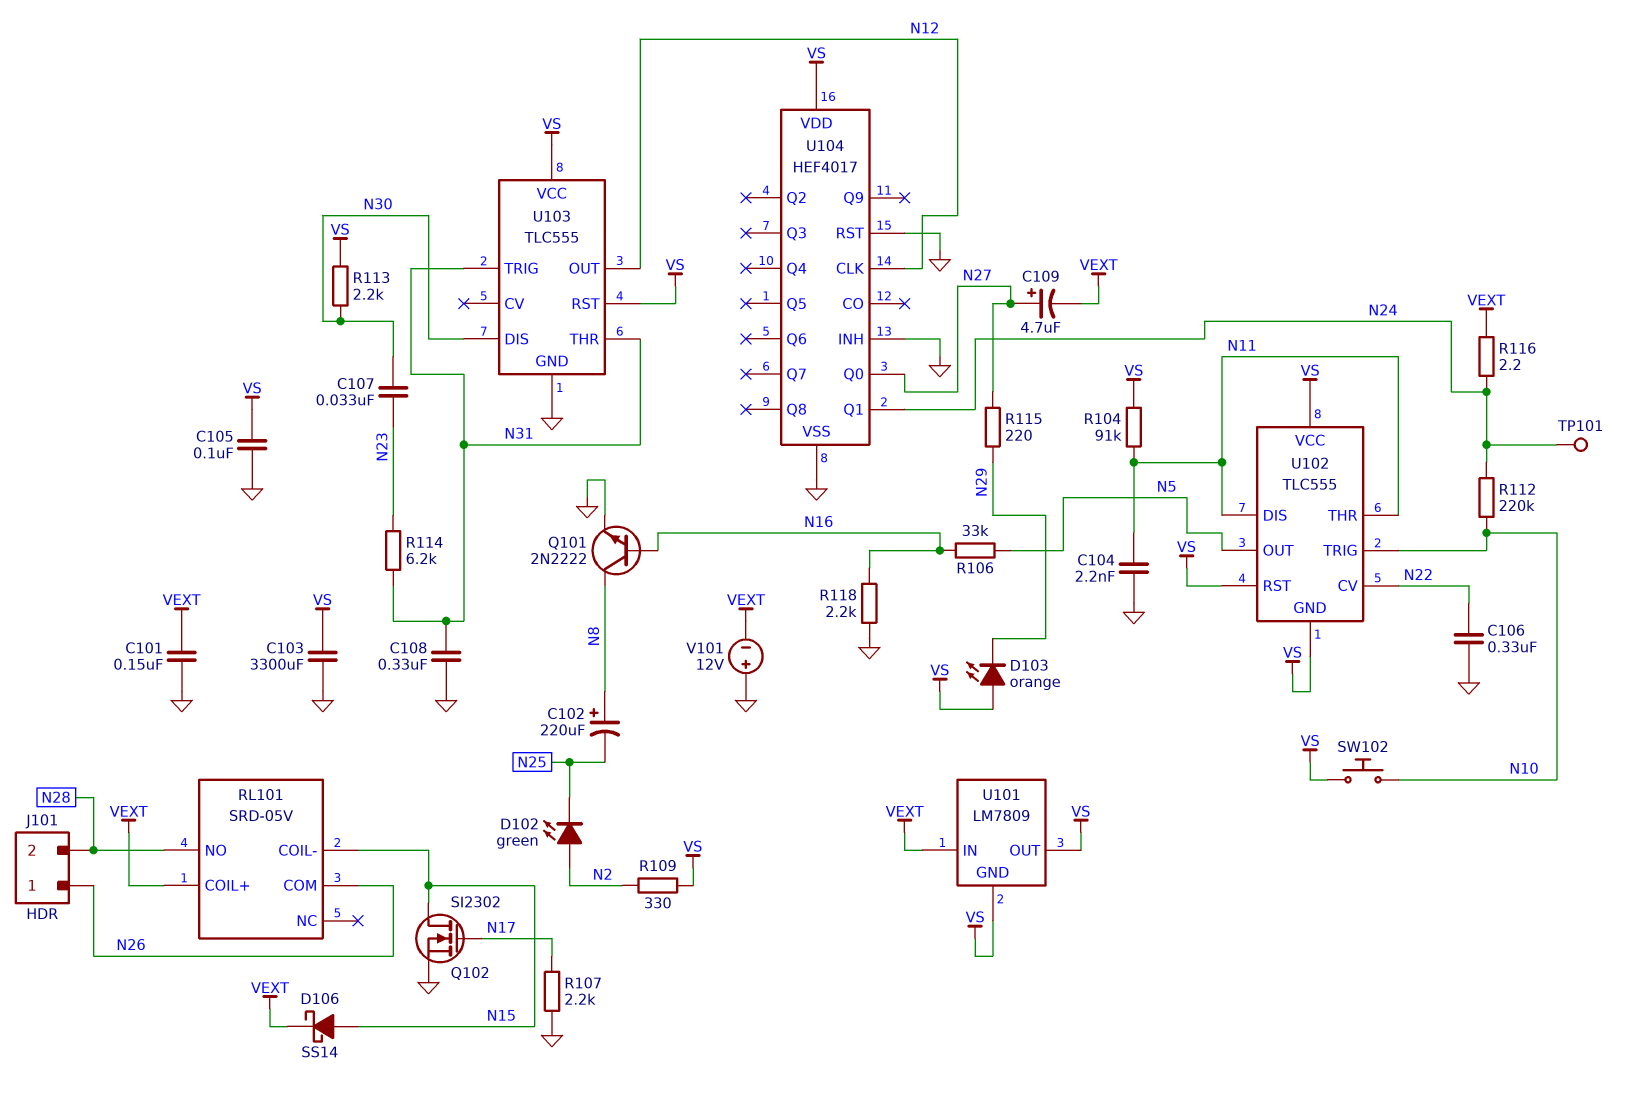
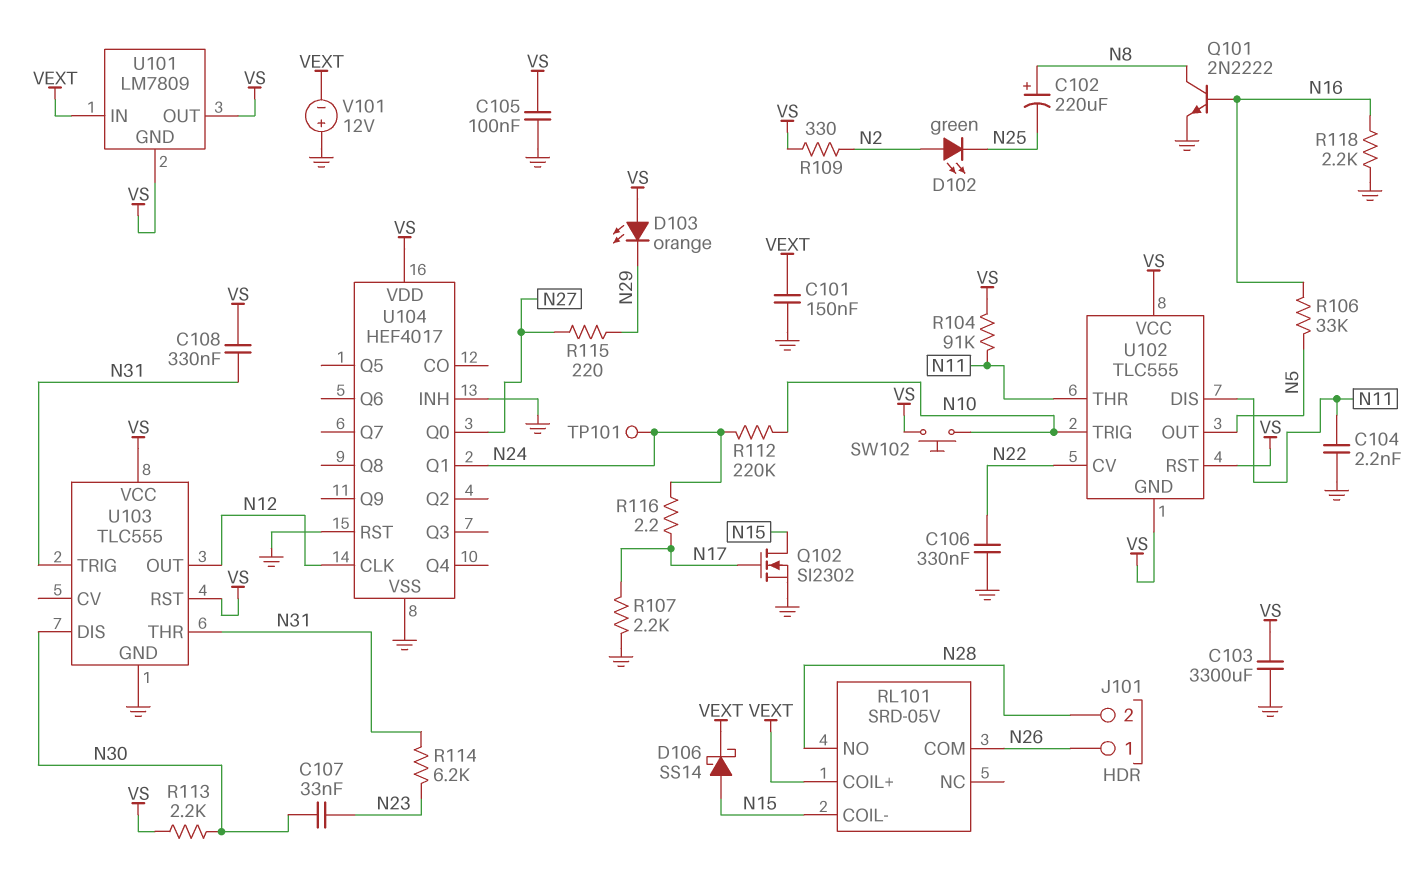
C108: 330nF (GND, N31) -> 330nF (N31, VS)
C109: 4.7uF (plus N27, minus VEXT) -> none
R116: 2.2 (N24, VEXT) -> 2.2 (N17, N24)

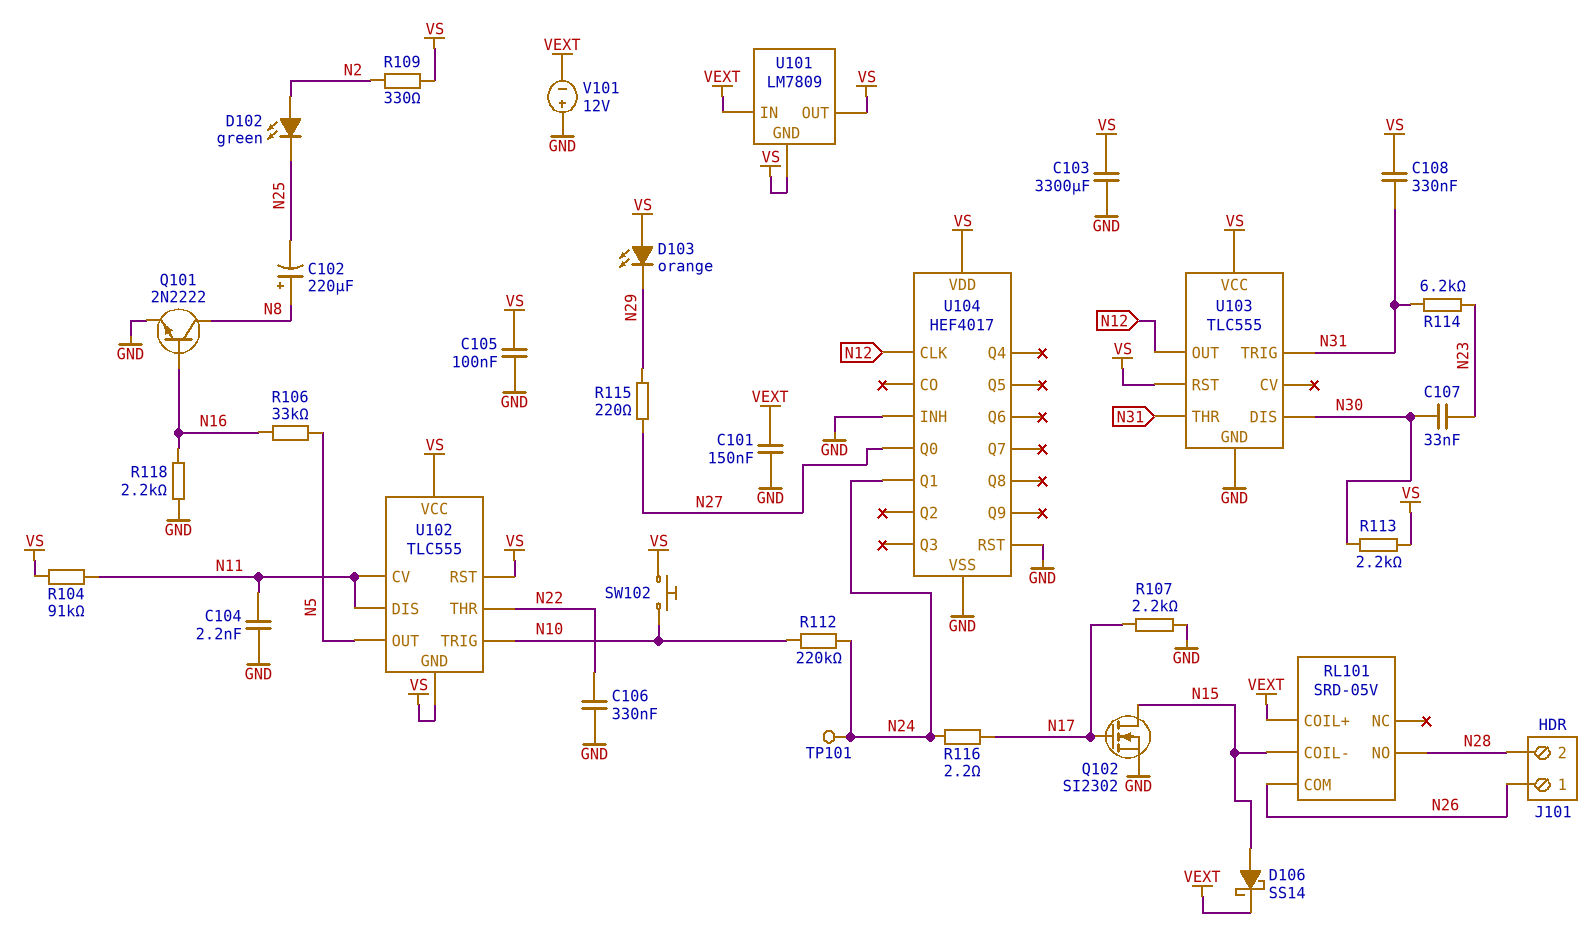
U102 pin CV: N22 -> N11
U102 pin THR: N11 -> N22

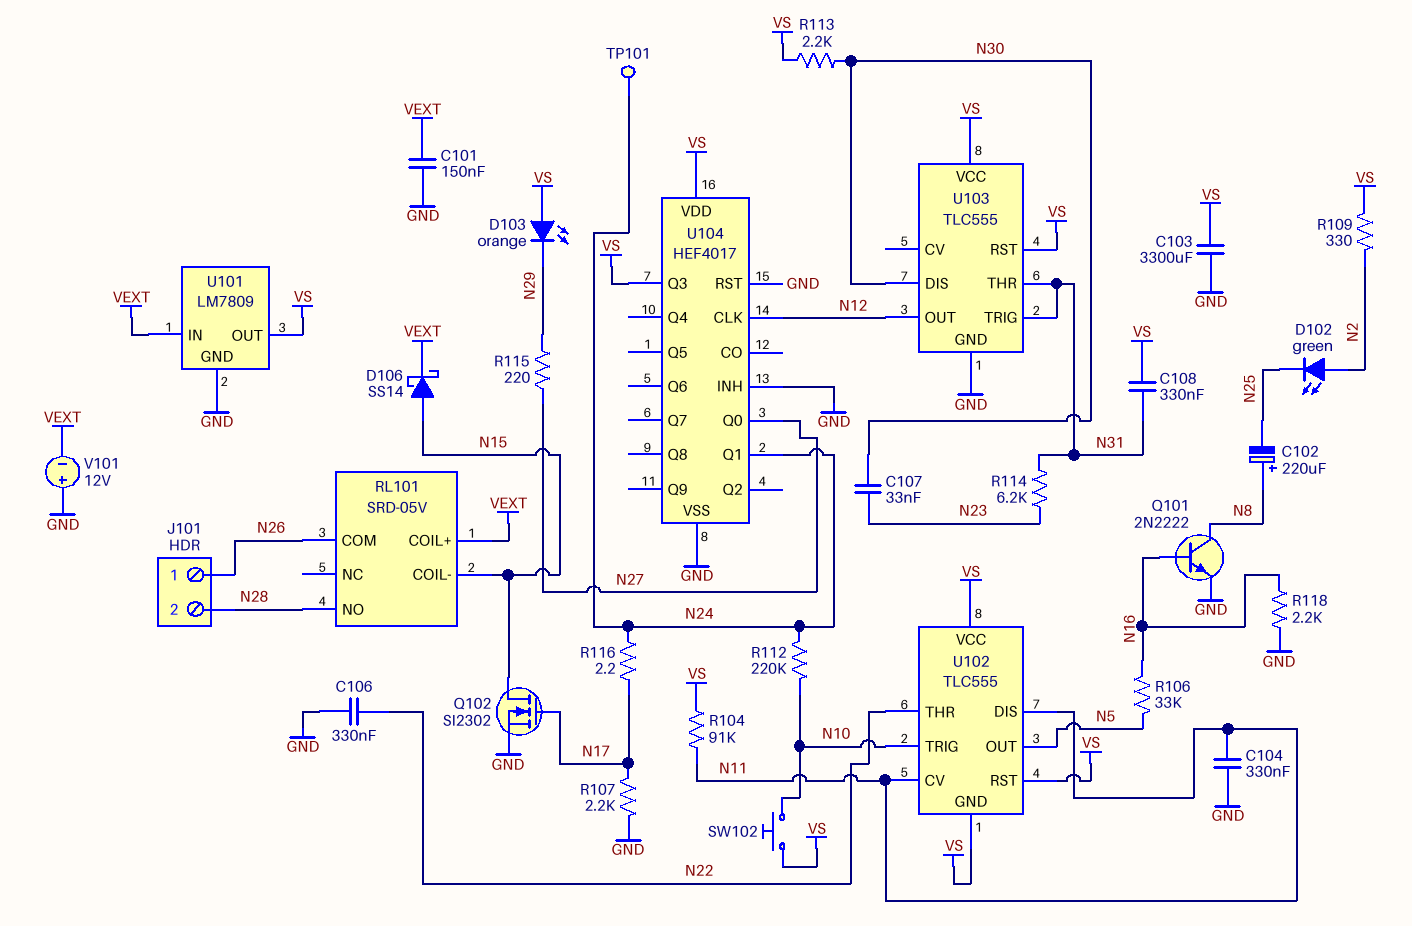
C104: 2.2nF (GND, N11) -> 330nF (GND, N11)
C105: 100nF (GND, VS) -> none
U101 pin GND: VS -> GND
U104 pin Q3: none -> VS

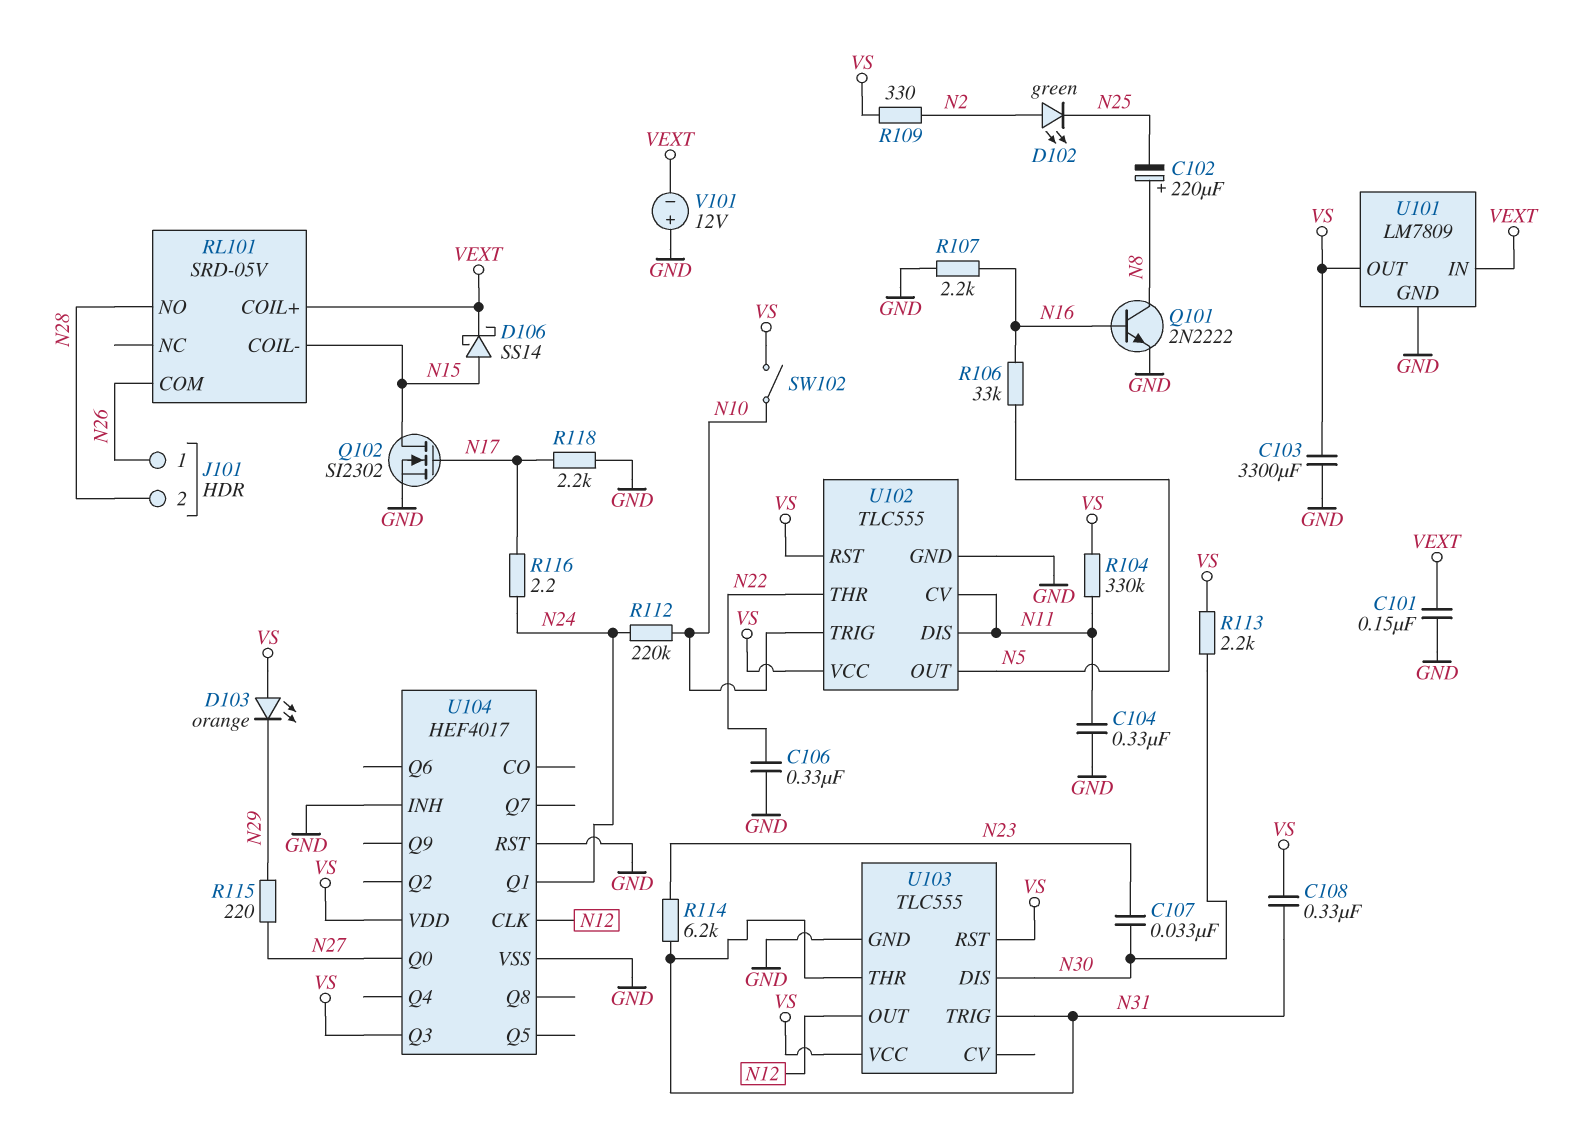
R104: 91k (N11, VS) -> 330k (N11, VS)
R107: 2.2k (GND, N17) -> 2.2k (GND, N16)
R118: 2.2k (GND, N16) -> 2.2k (GND, N17)
SW102: button (N10, VS) -> switch (N10, VS)
TP101: test point (N24) -> none
U102 pin GND: VS -> GND

